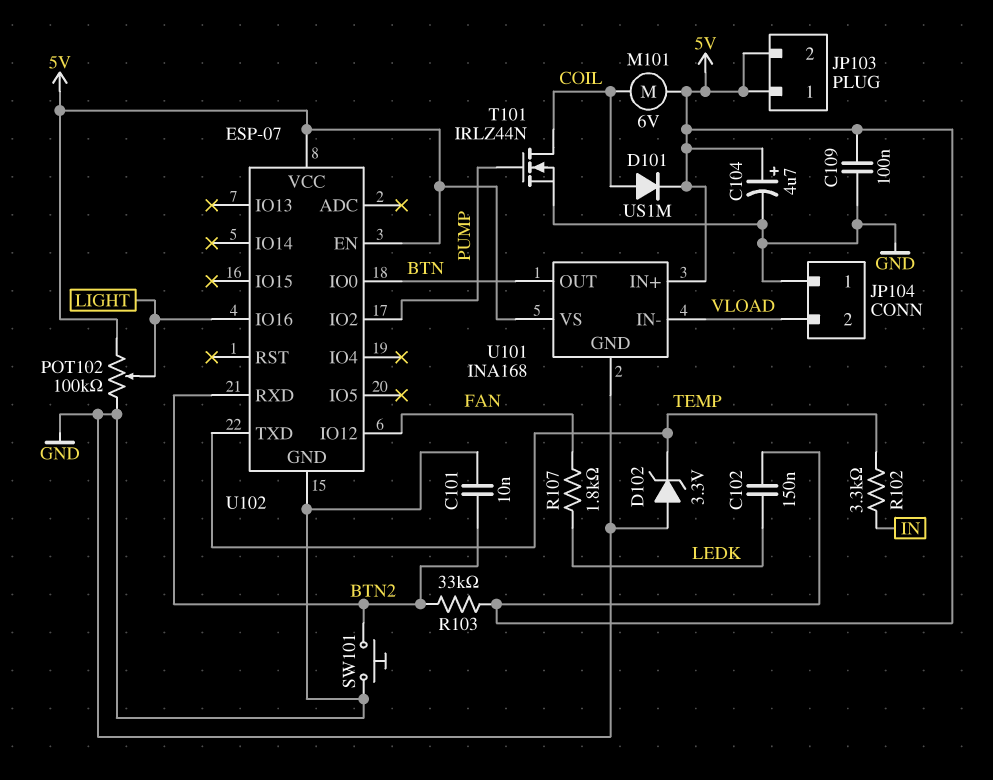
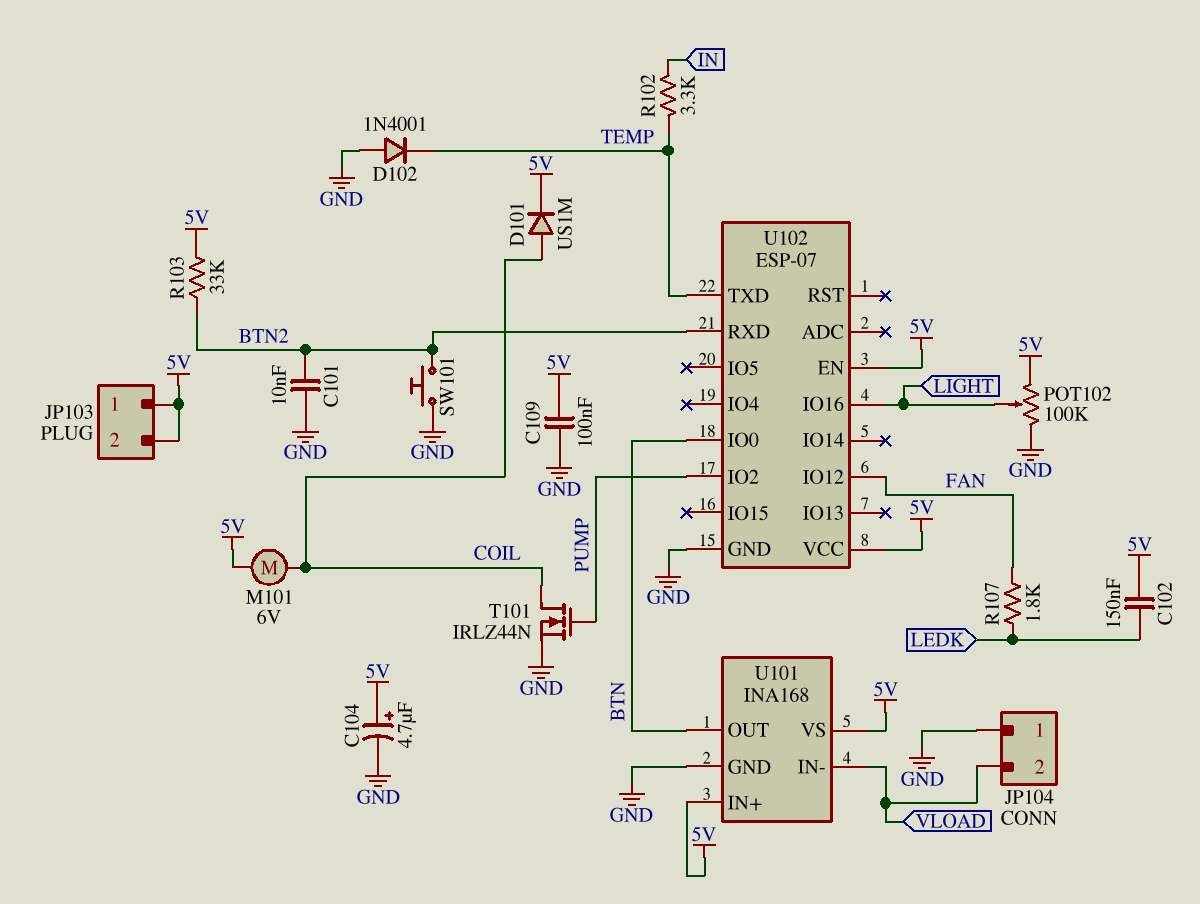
D102: zener 3.3V (A GND, K TEMP) -> diode 1N4001 (A GND, K TEMP)

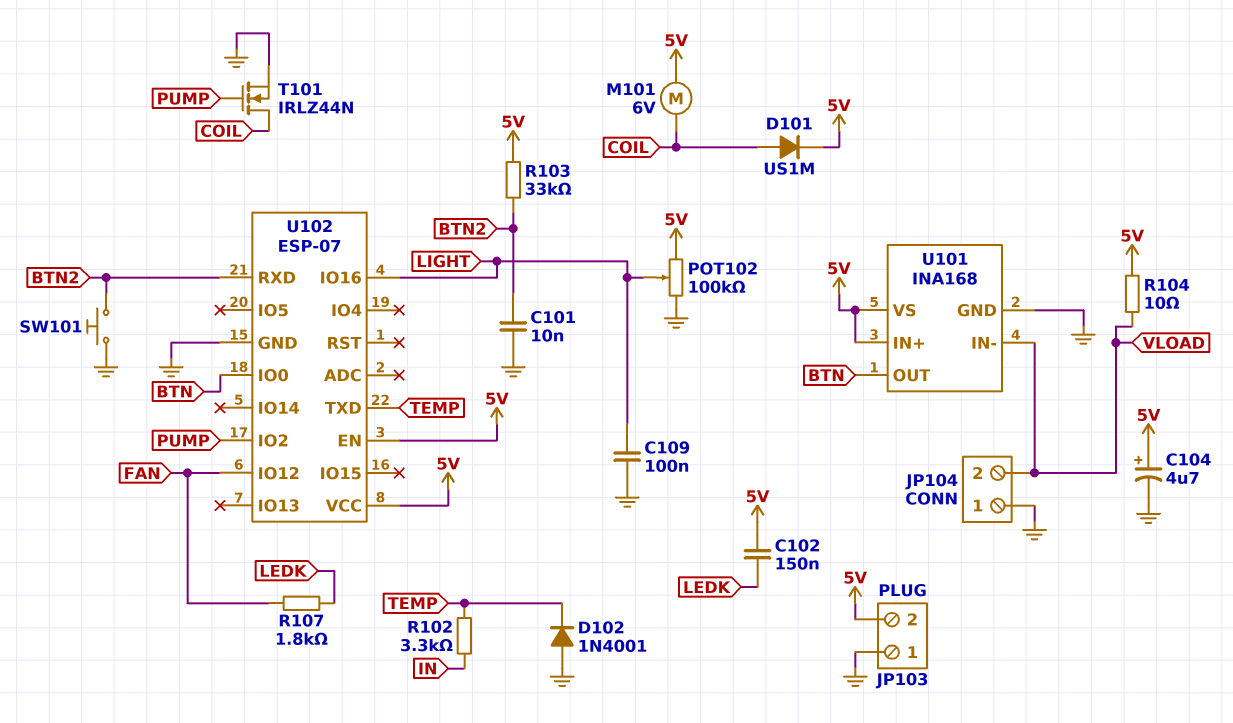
C109: 100nF (5V, GND) -> 100nF (GND, LIGHT)
JP103 pin 1: 5V -> GND
R104: none -> 10 (5V, VLOAD)

